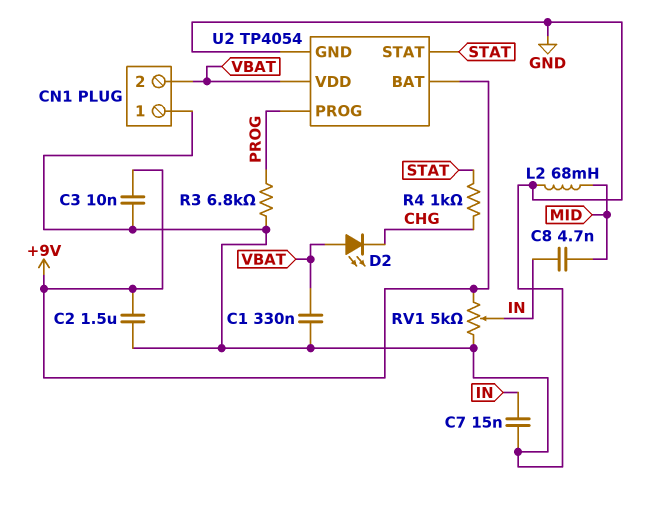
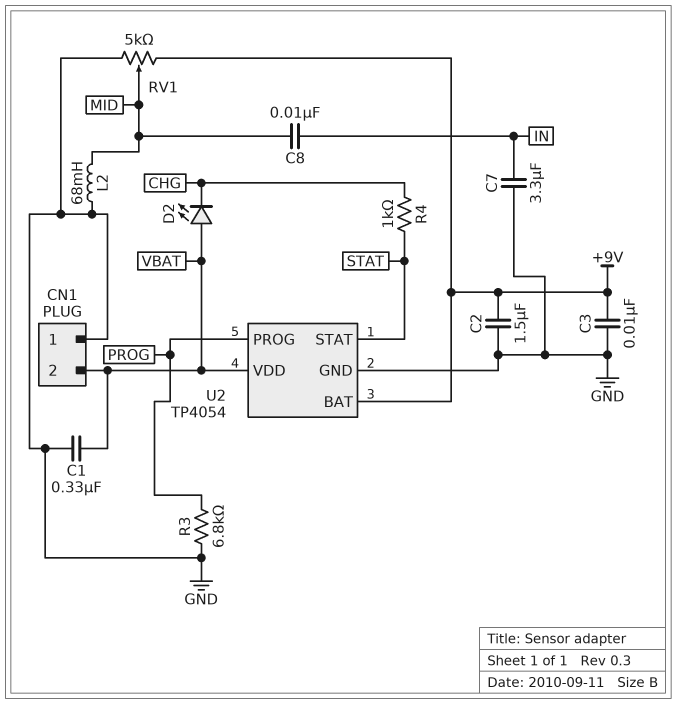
C7: 15nF (GND, IN) -> 3.3uF (GND, IN)
C8: 4.7nF (IN, MID) -> 10nF (IN, MID)
RV1: 5k (+9V, GND, wiper IN) -> 5k (+9V, GND, wiper MID)

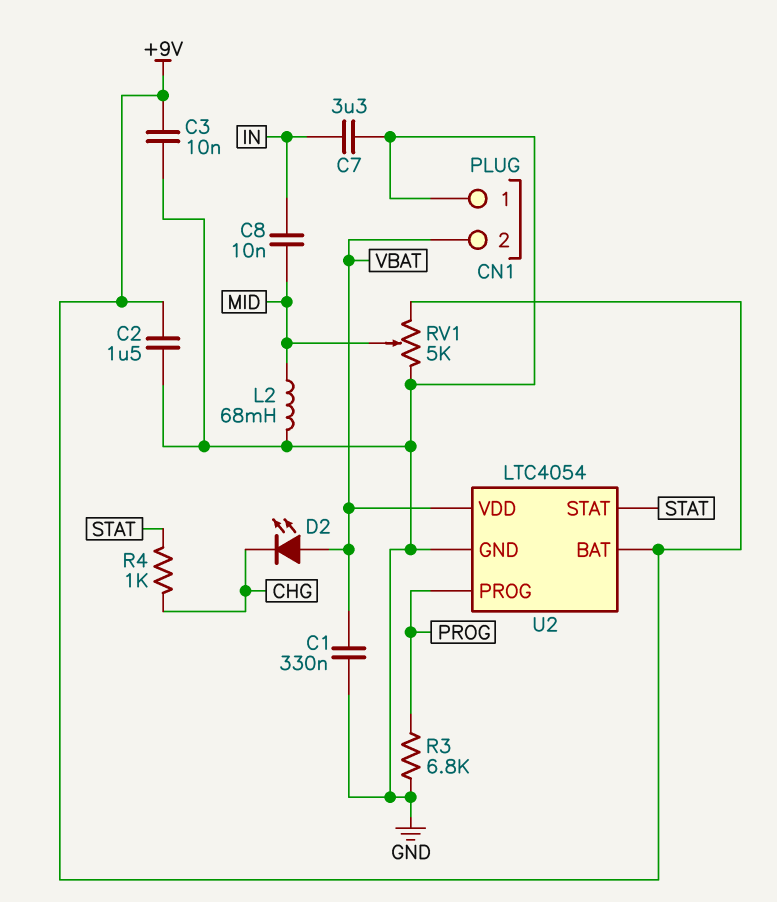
U2: TP4054 -> LTC4054

